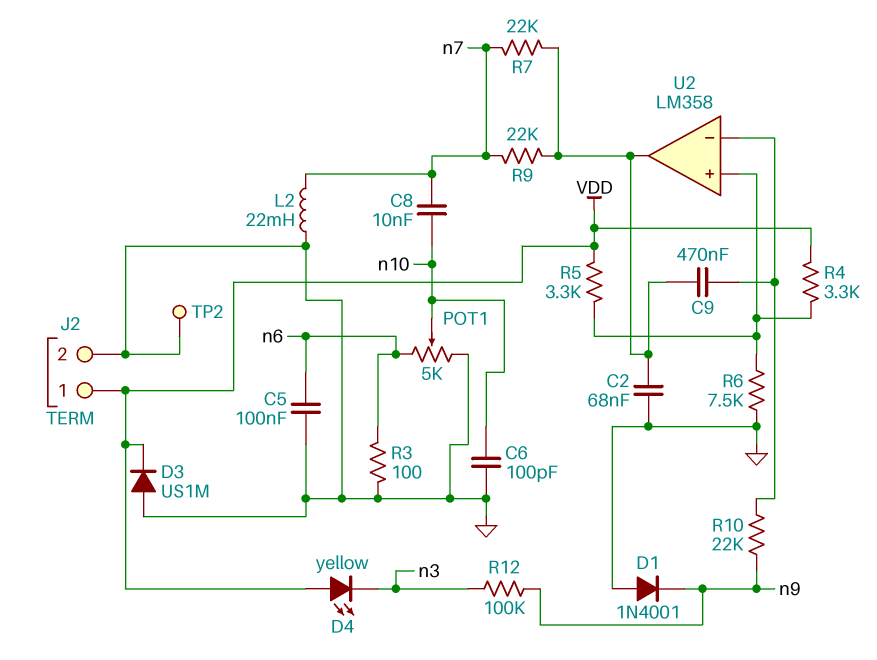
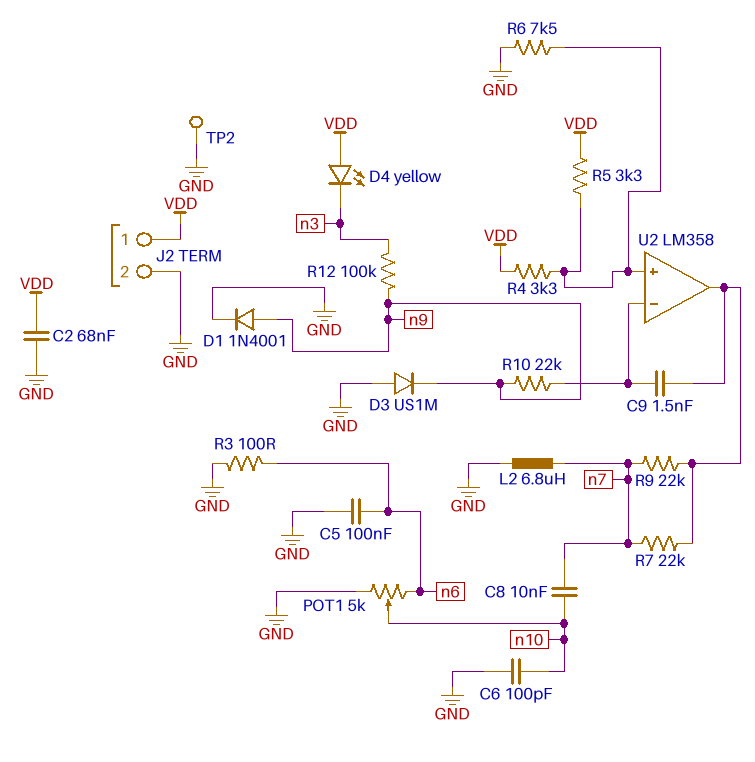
C2: 68nF (GND, U2/out) -> 68nF (GND, VDD)
C9: 470nF (U2/in-, U2/out) -> 1.5nF (U2/in-, U2/out)
D1: diode 1N4001 (A GND, K n9) -> diode 1N4001 (A n9, K GND)
D3: diode US1M (A GND, K VDD) -> diode US1M (A GND, K n9)
L2: 22mH (GND, n7) -> 6.8uH (GND, n7)

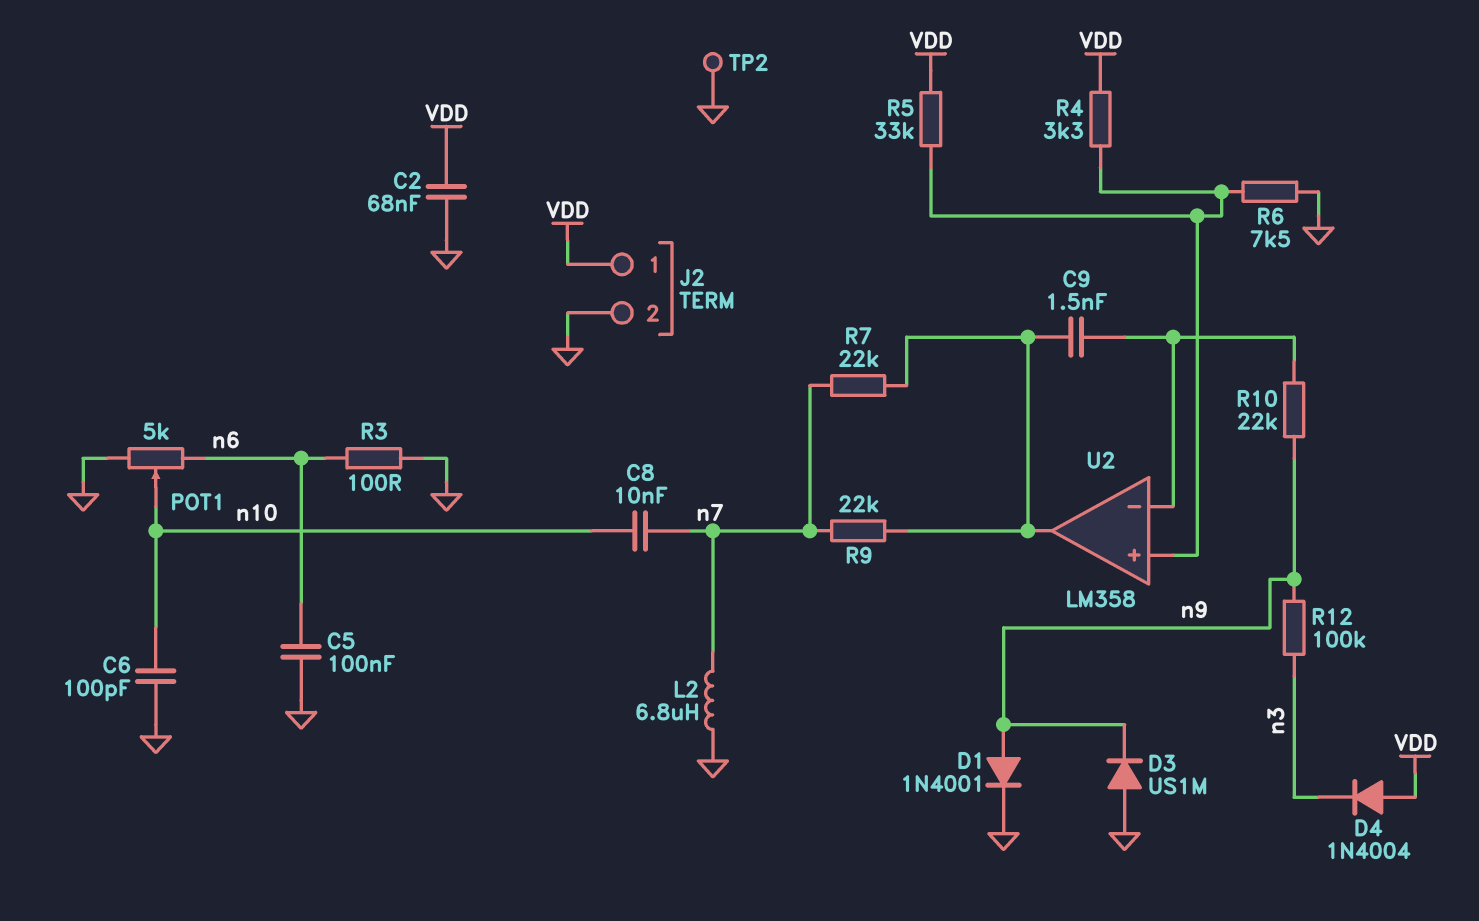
D4: LED yellow (A VDD, K n3) -> diode 1N4004 (A VDD, K n3)
R5: 3.3k (U2/in+, VDD) -> 33k (U2/in+, VDD)

